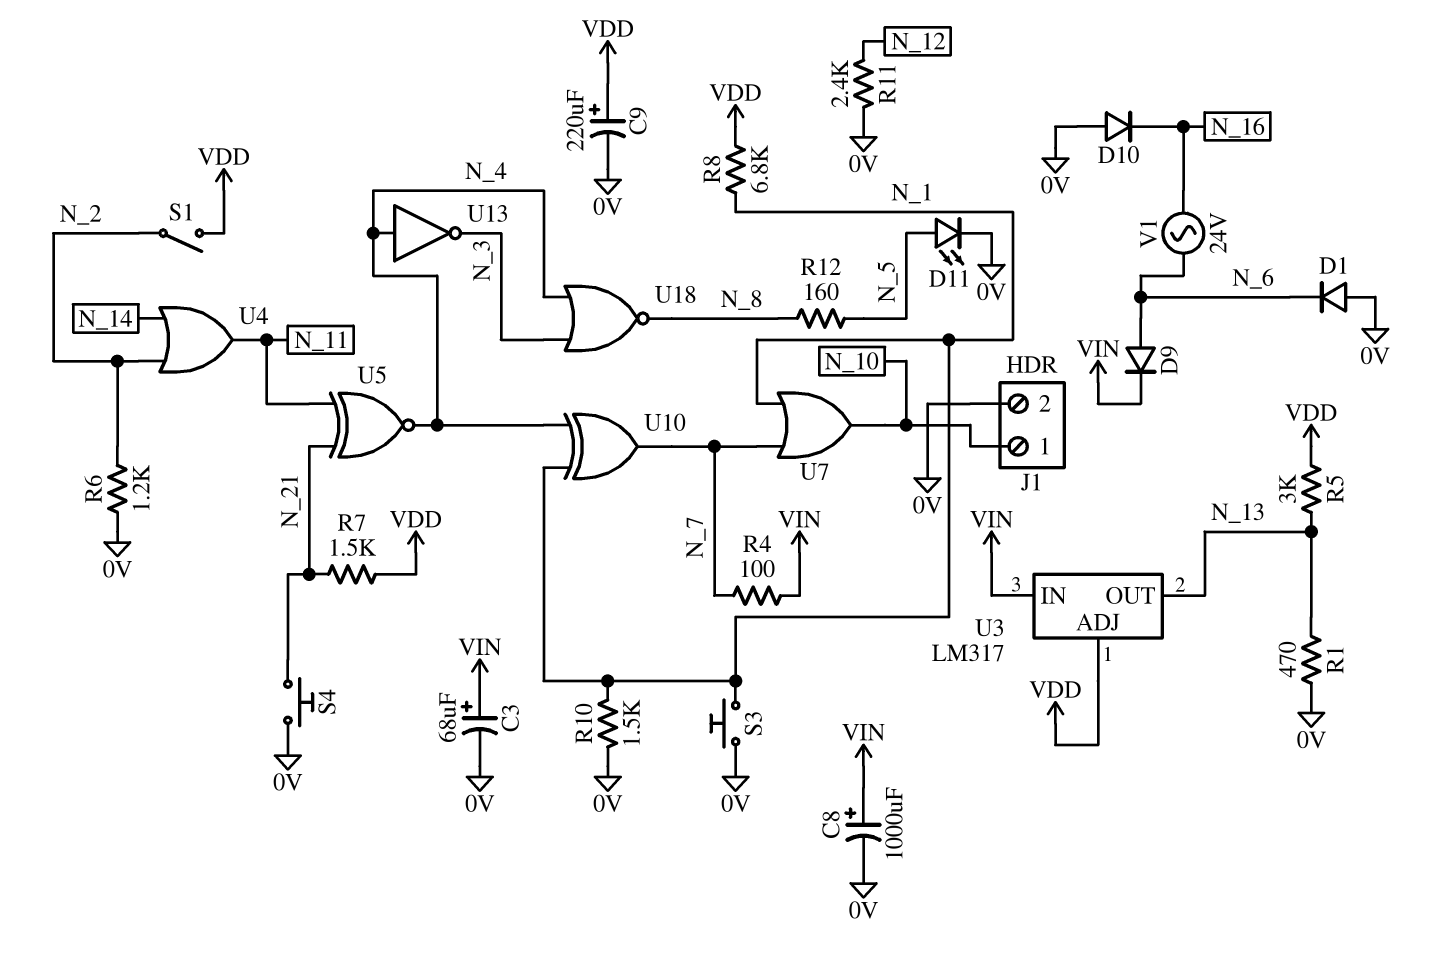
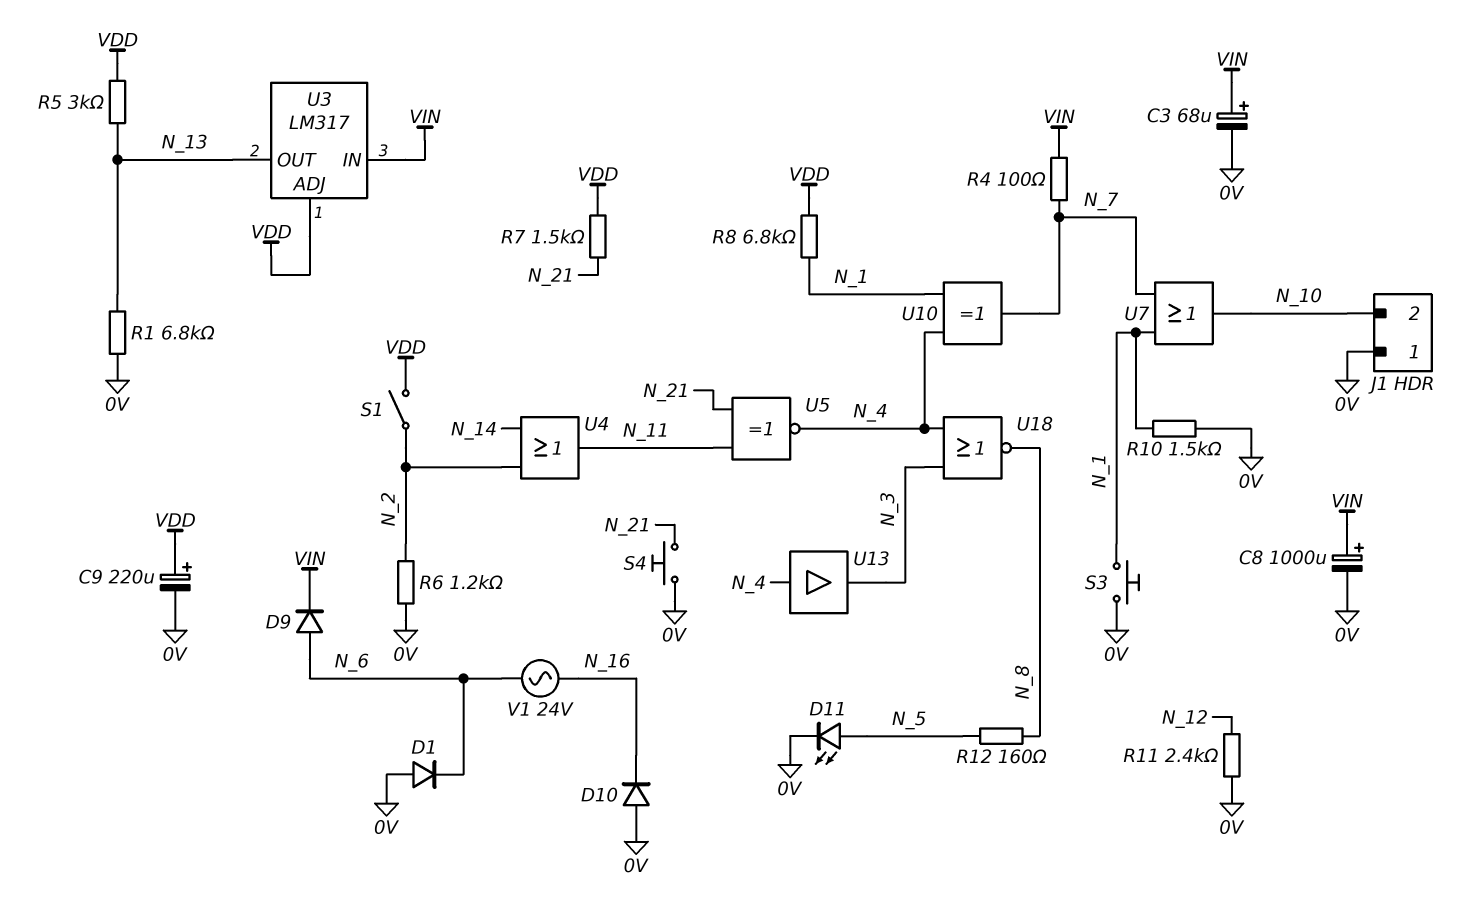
J1 pin 1: N_10 -> 0V
J1 pin 2: 0V -> N_10
R1: 470 (0V, N_13) -> 6.8k (0V, N_13)
U13: NOT (in N_4, out N_3) -> buffer (in N_4, out N_3)

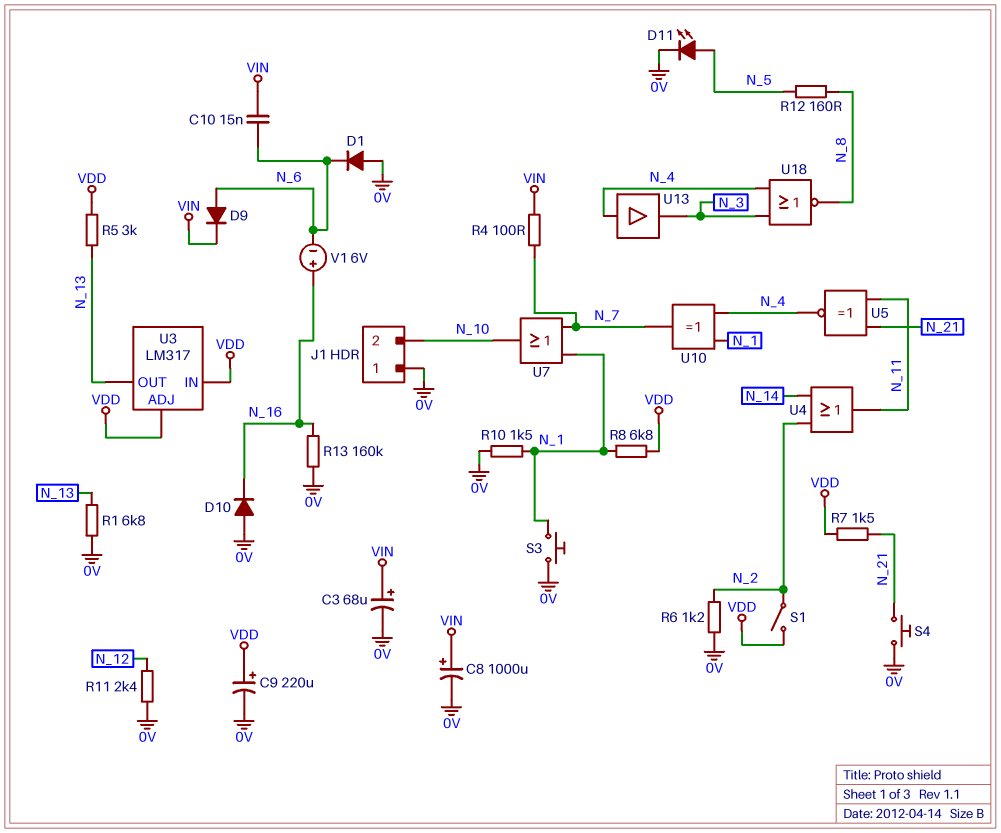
C10: none -> 15nF (N_6, VIN)
R13: none -> 160k (0V, N_16)
U3 pin IN: VIN -> VDD
V1: AC 24V (N_6, N_16) -> 6V (plus N_16, minus N_6)

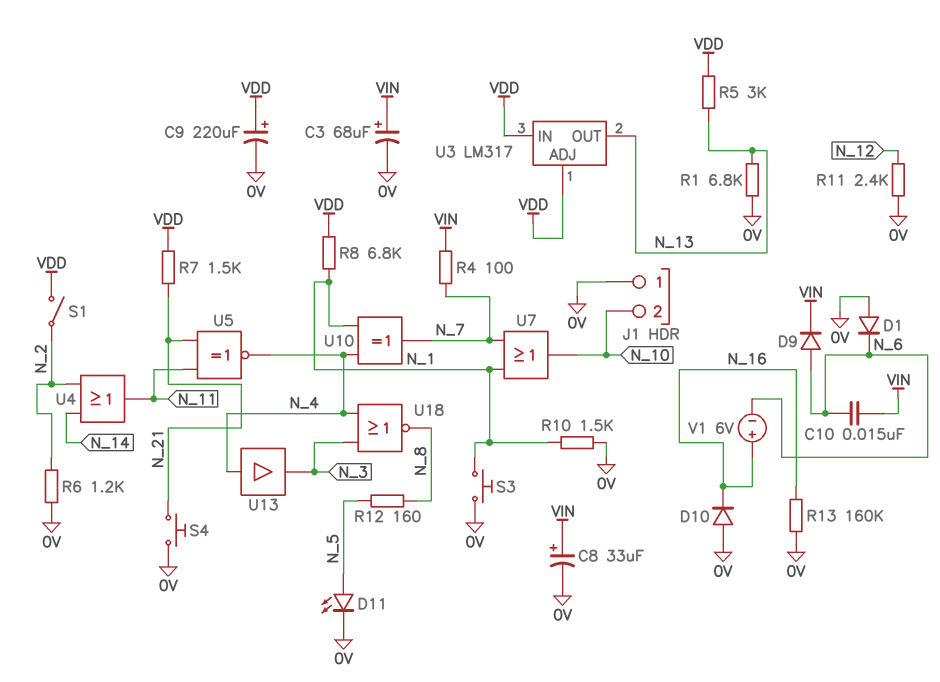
C8: 1000uF (plus VIN, minus 0V) -> 33uF (plus VIN, minus 0V)

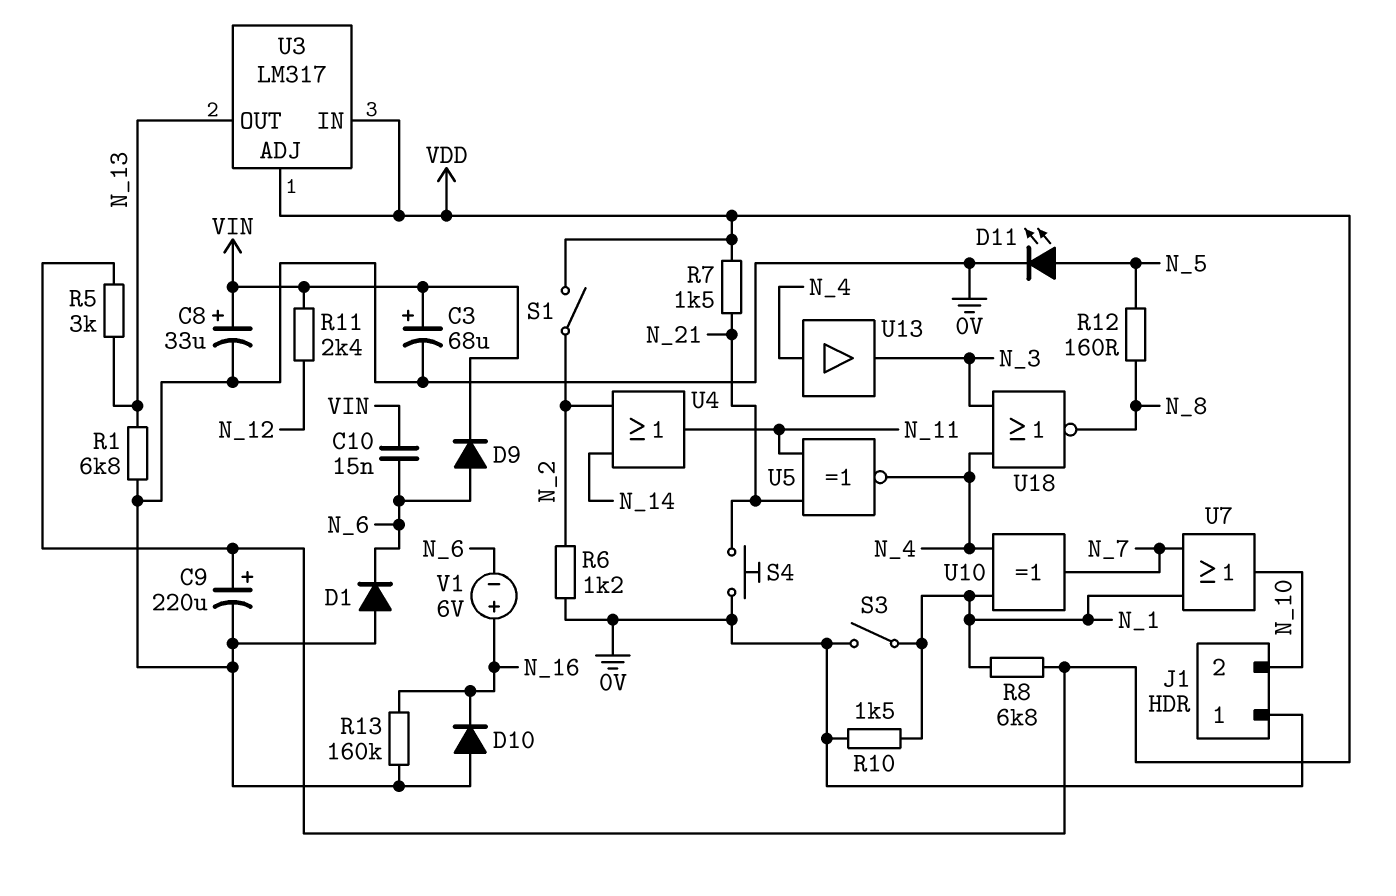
R4: 100 (N_7, VIN) -> none
R11: 2.4k (0V, N_12) -> 2.4k (N_12, VIN)
S3: button (0V, N_1) -> switch (0V, N_1)

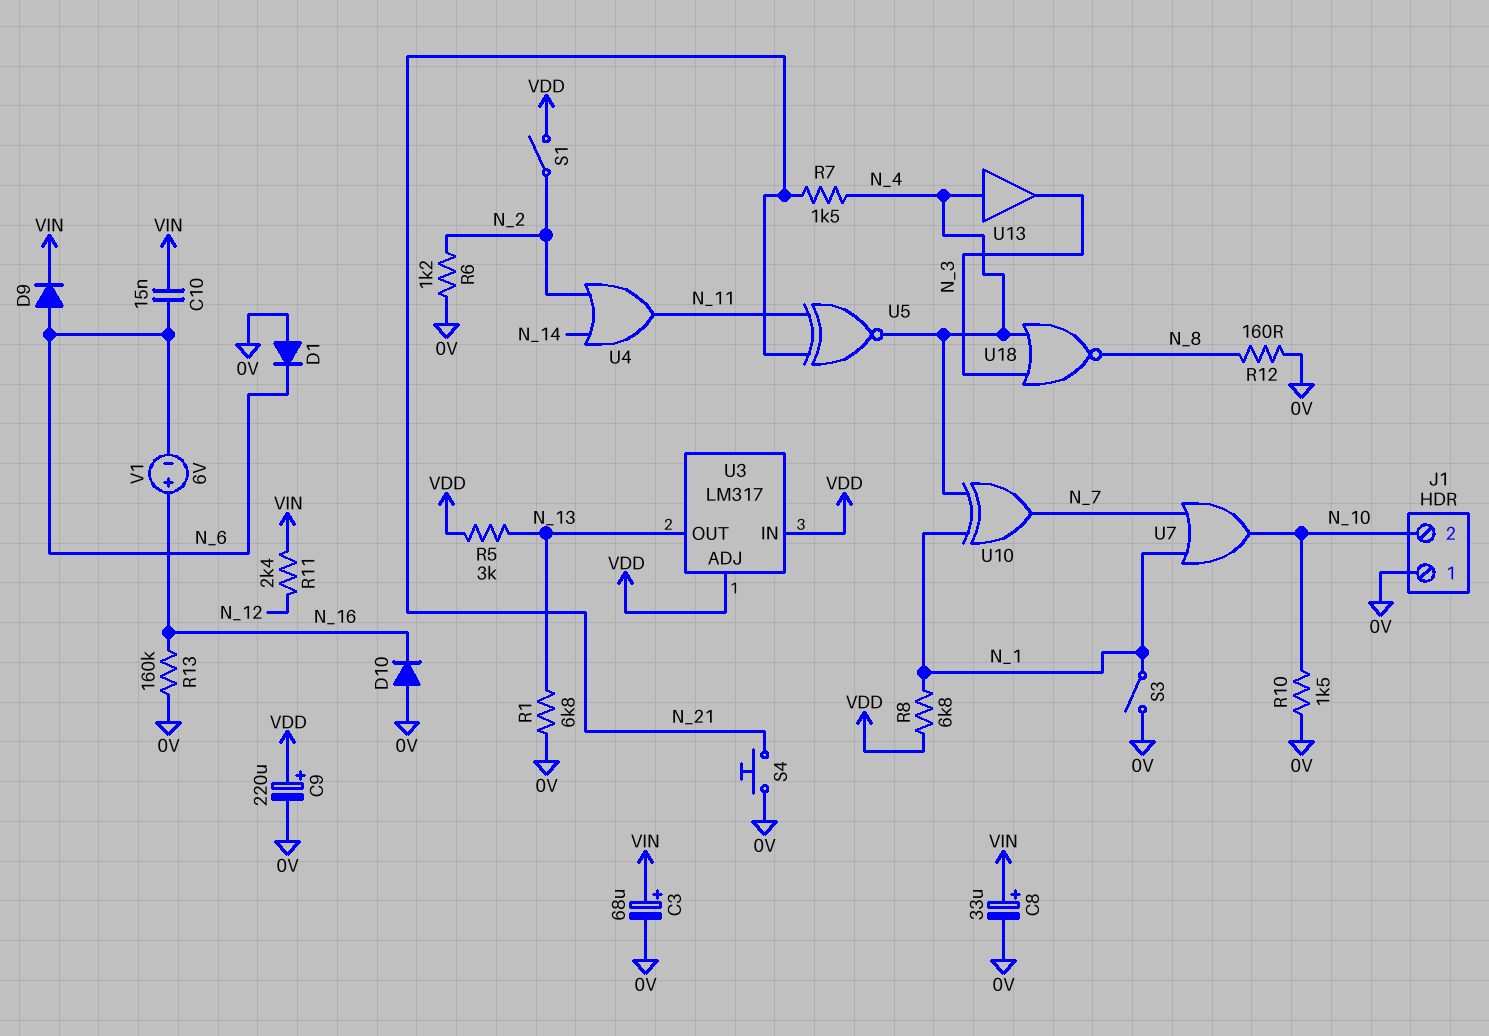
D11: LED (A N_5, K 0V) -> none
R7: 1.5k (N_21, VDD) -> 1.5k (N_4, N_21)
R10: 1.5k (0V, N_1) -> 1.5k (0V, N_10)
R12: 160 (N_5, N_8) -> 160 (0V, N_8)

